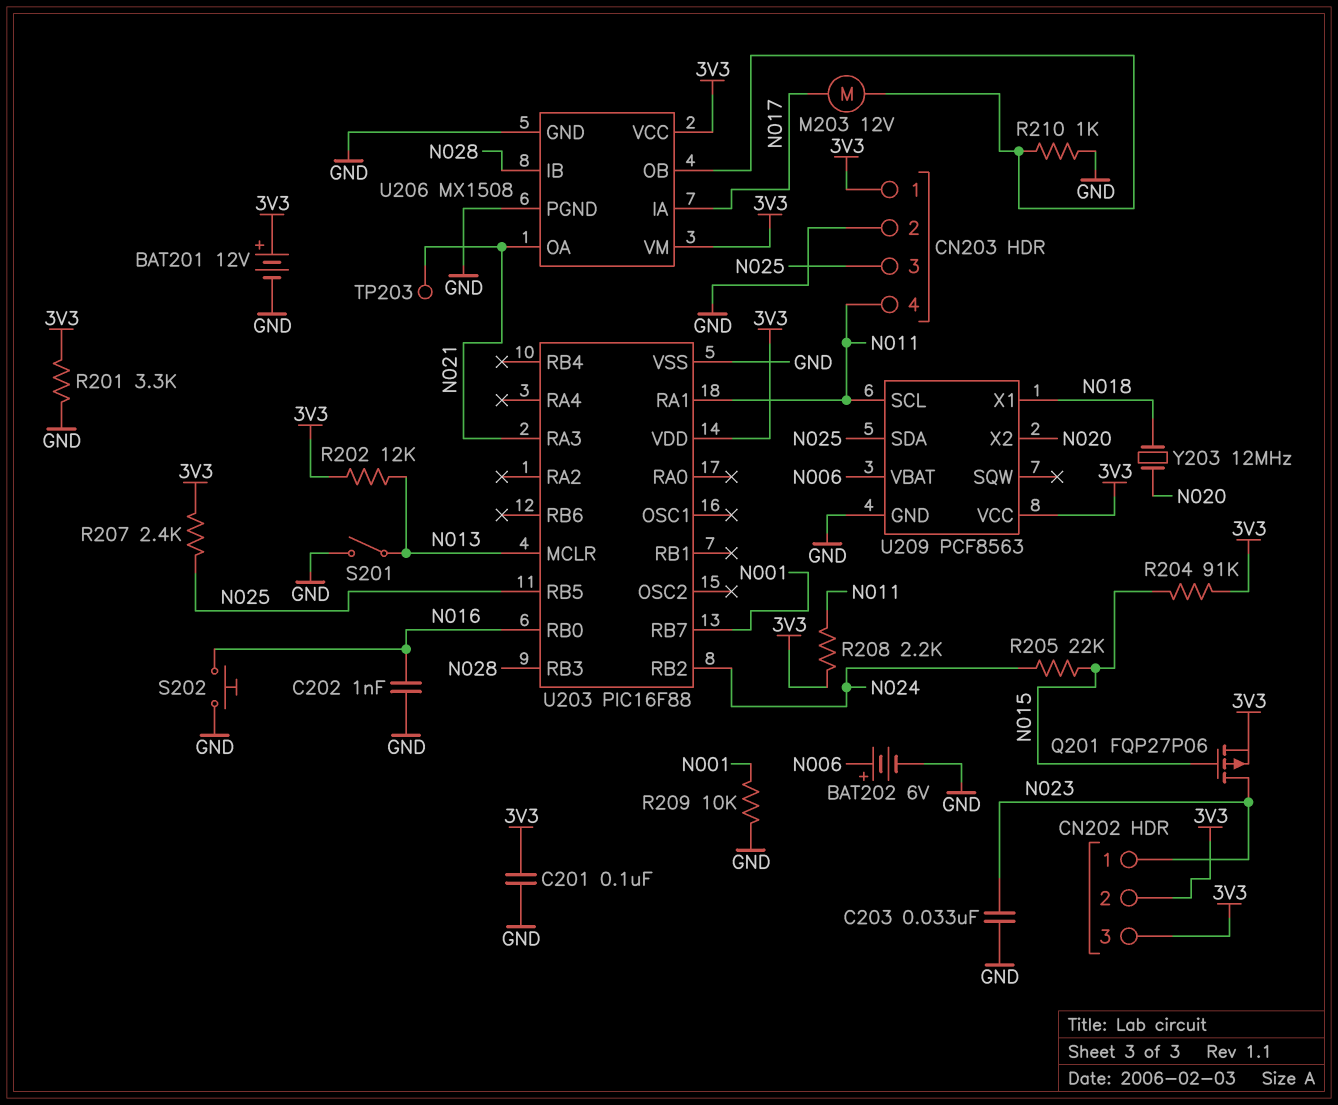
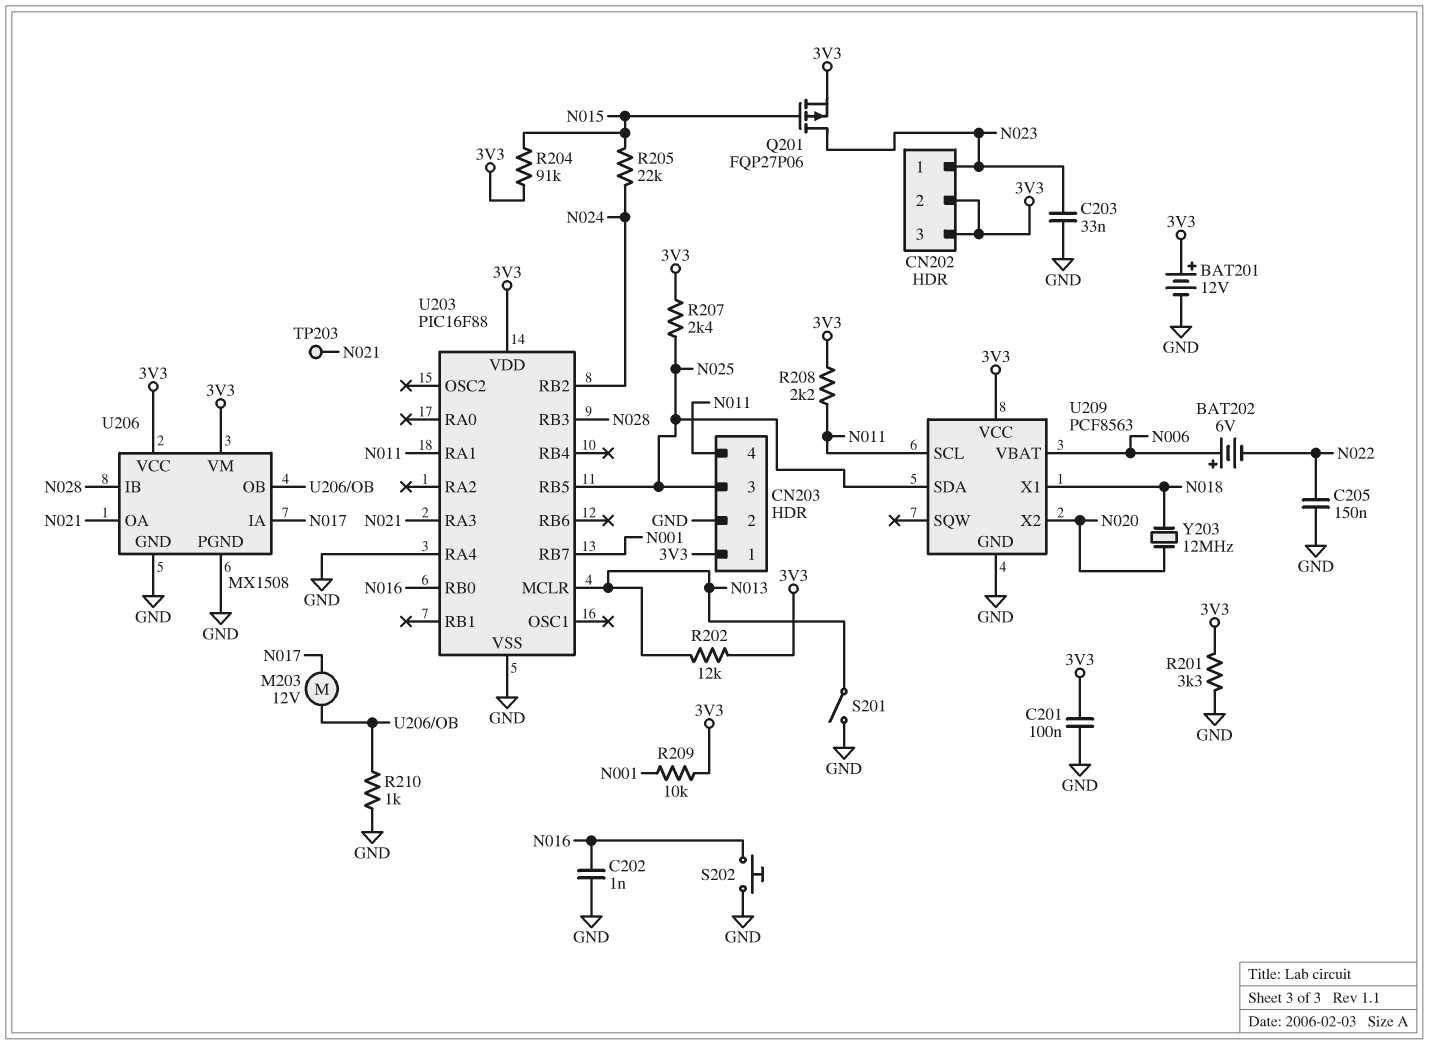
BAT202: 6V (plus N006, minus GND) -> 6V (plus N006, minus N022)
C205: none -> 150nF (GND, N022)
R209: 10k (GND, N001) -> 10k (3V3, N001)
U203 pin RA4: none -> GND

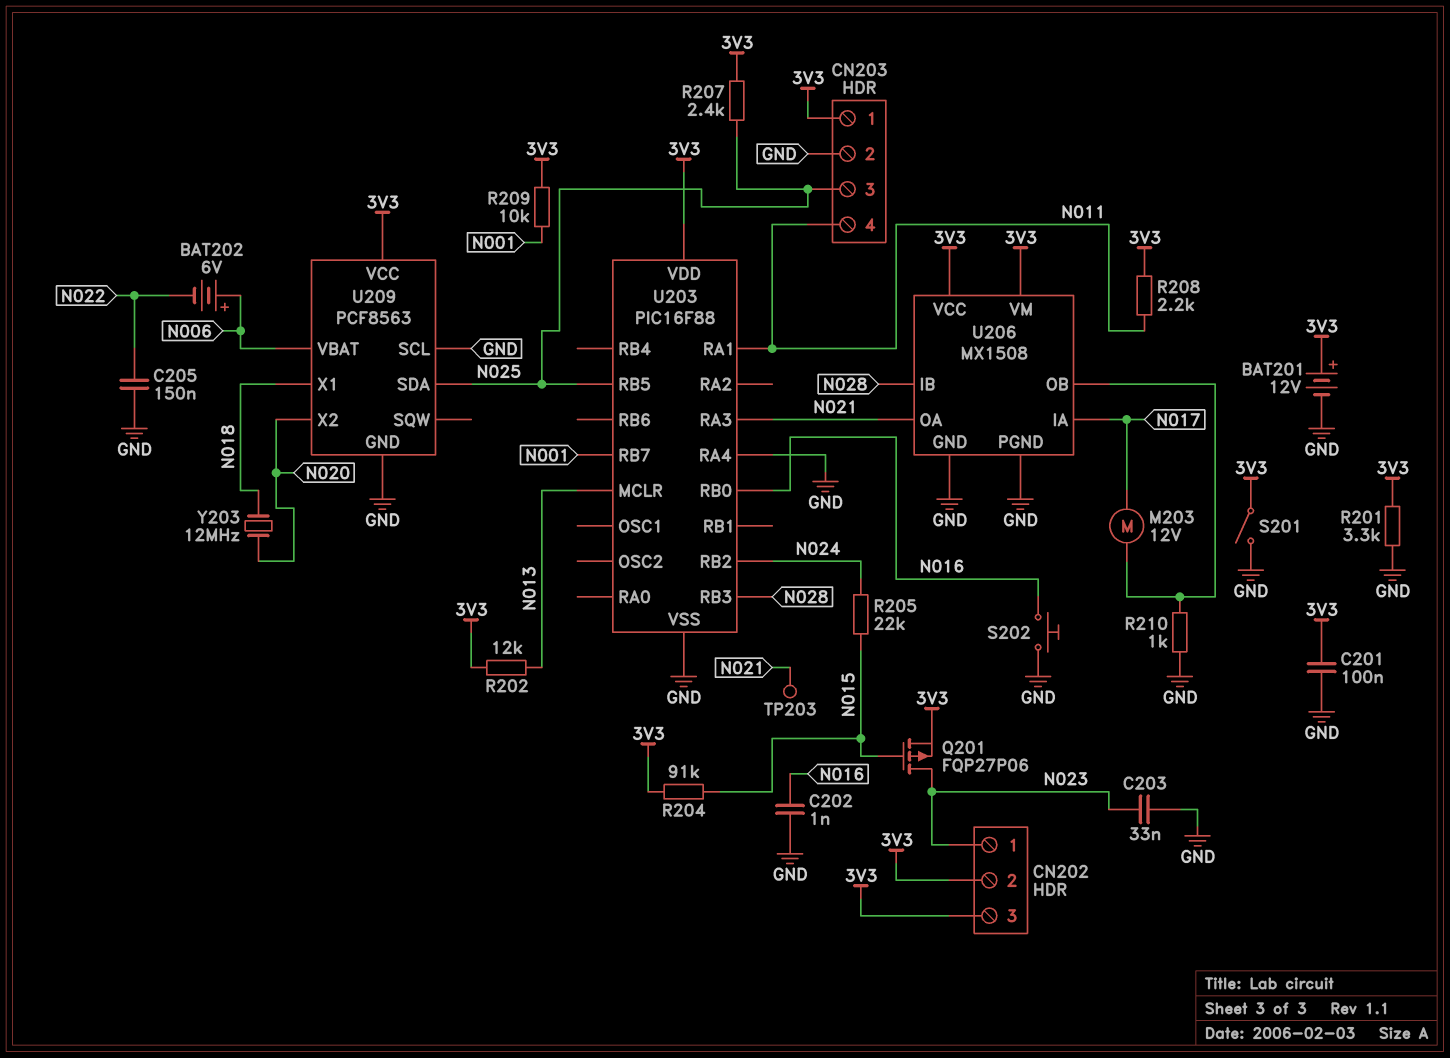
S201: switch (GND, N013) -> switch (3V3, GND)
U209 pin SCL: N011 -> GND

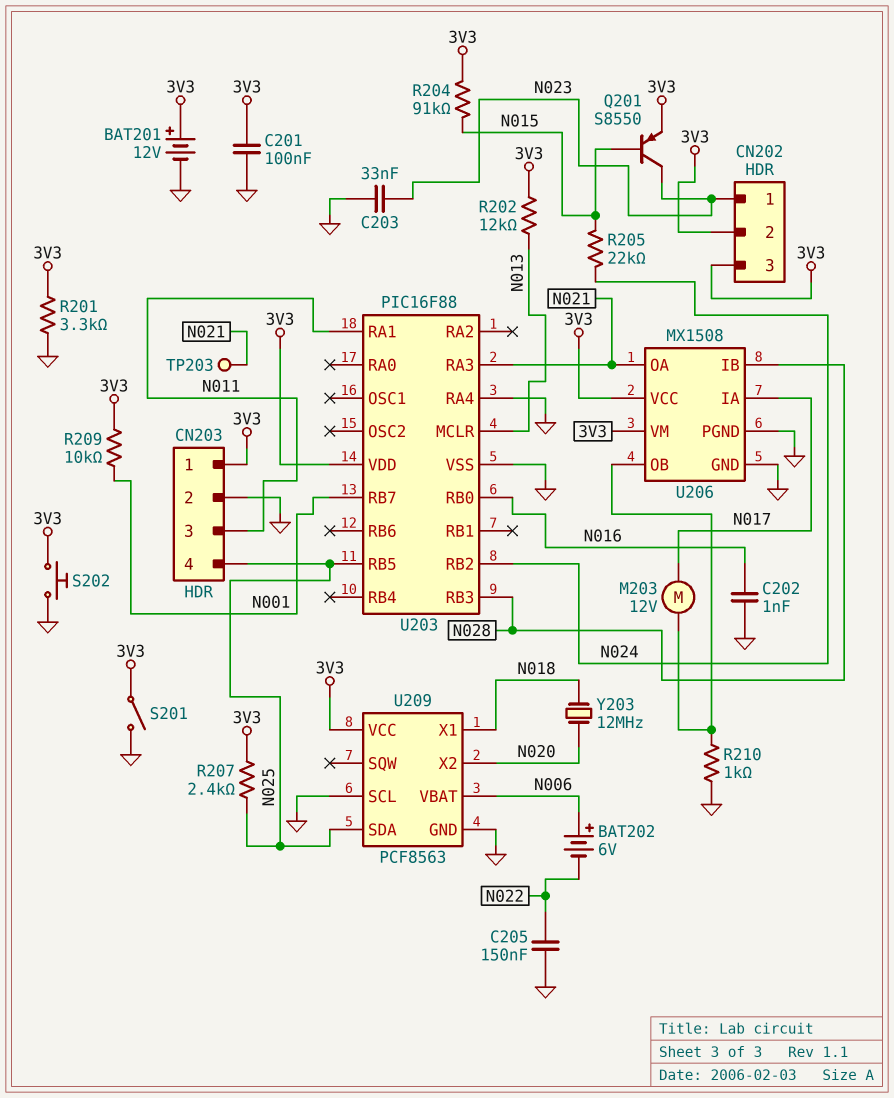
CN203 pin 3: N025 -> N011
CN203 pin 4: N011 -> N025
Q201: PMOS FQP27P06 (G N015, D N023, S 3V3) -> PNP S8550 (B N015, C N023, E 3V3)
R208: 2.2k (3V3, N011) -> none
S202: button (GND, N016) -> button (3V3, GND)

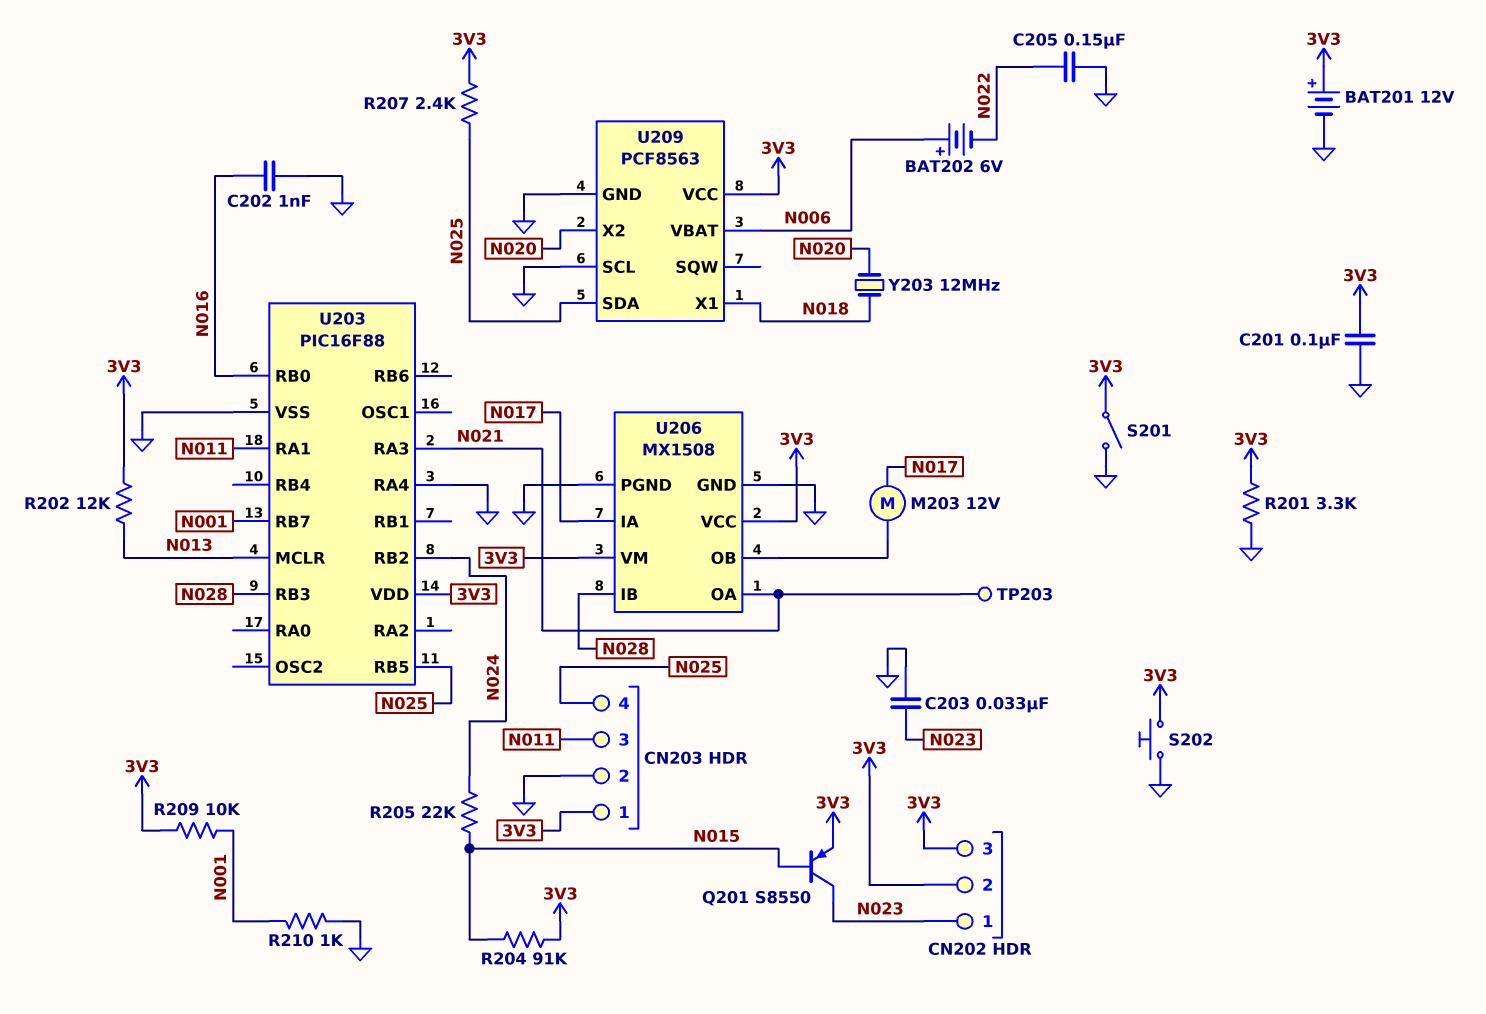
R210: 1k (GND, U206/OB) -> 1k (GND, N001)

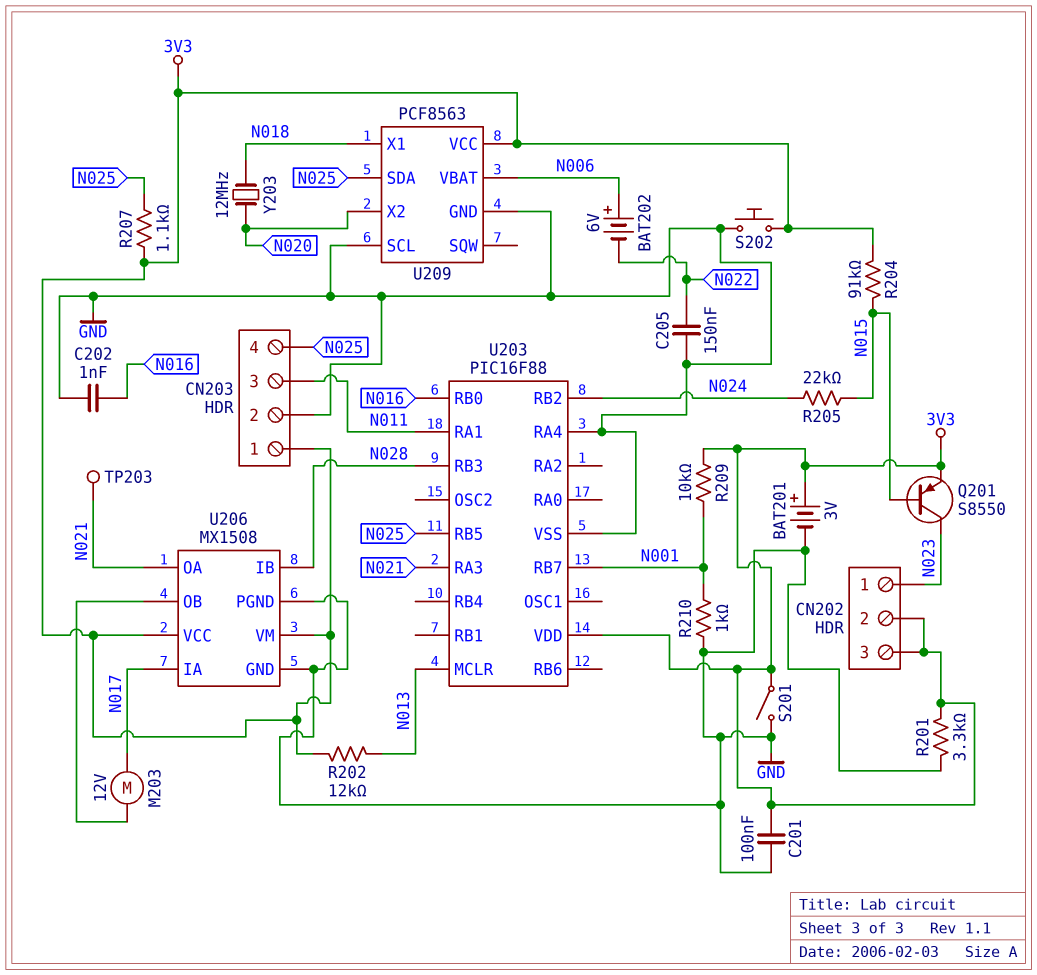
BAT201: 12V (plus 3V3, minus GND) -> 3V (plus 3V3, minus GND)
C203: 33nF (GND, N023) -> none
R207: 2.4k (3V3, N025) -> 1.1k (3V3, N025)

